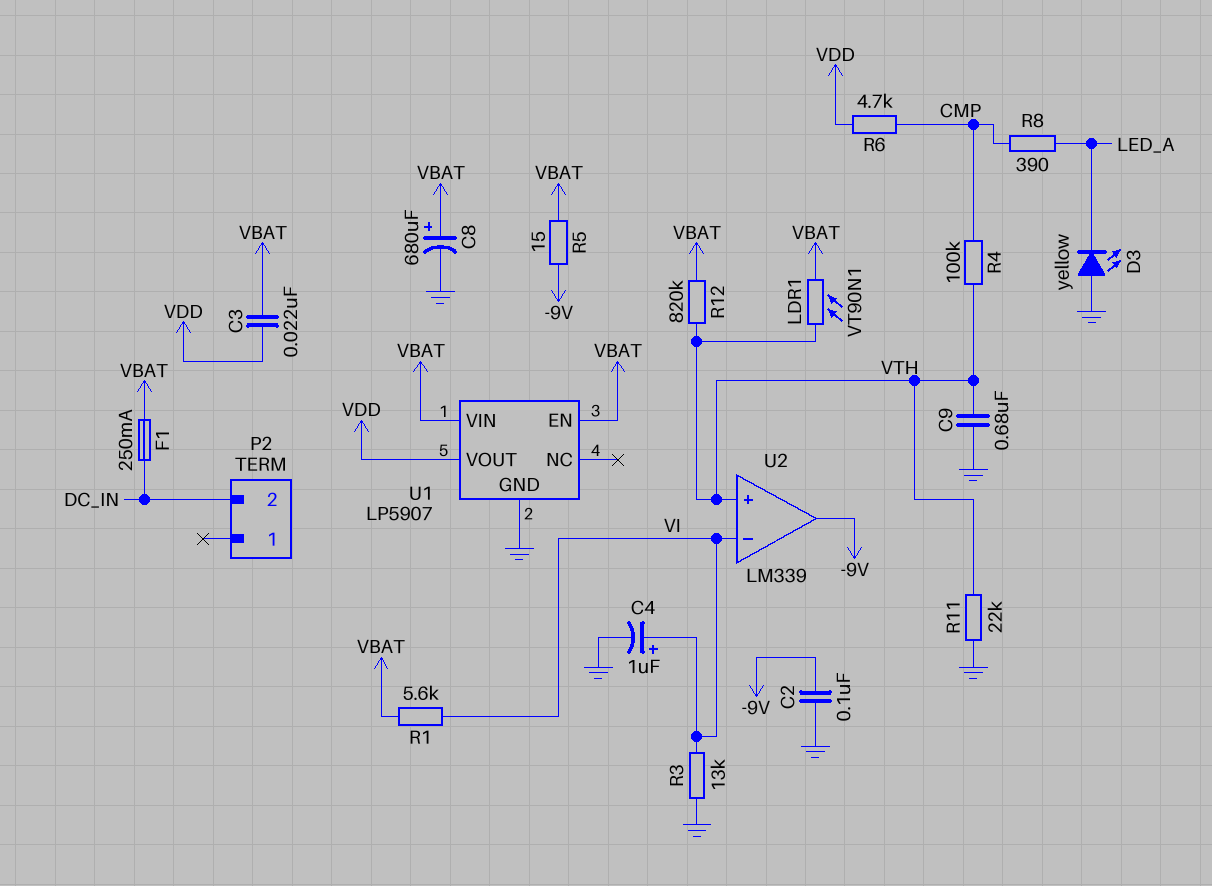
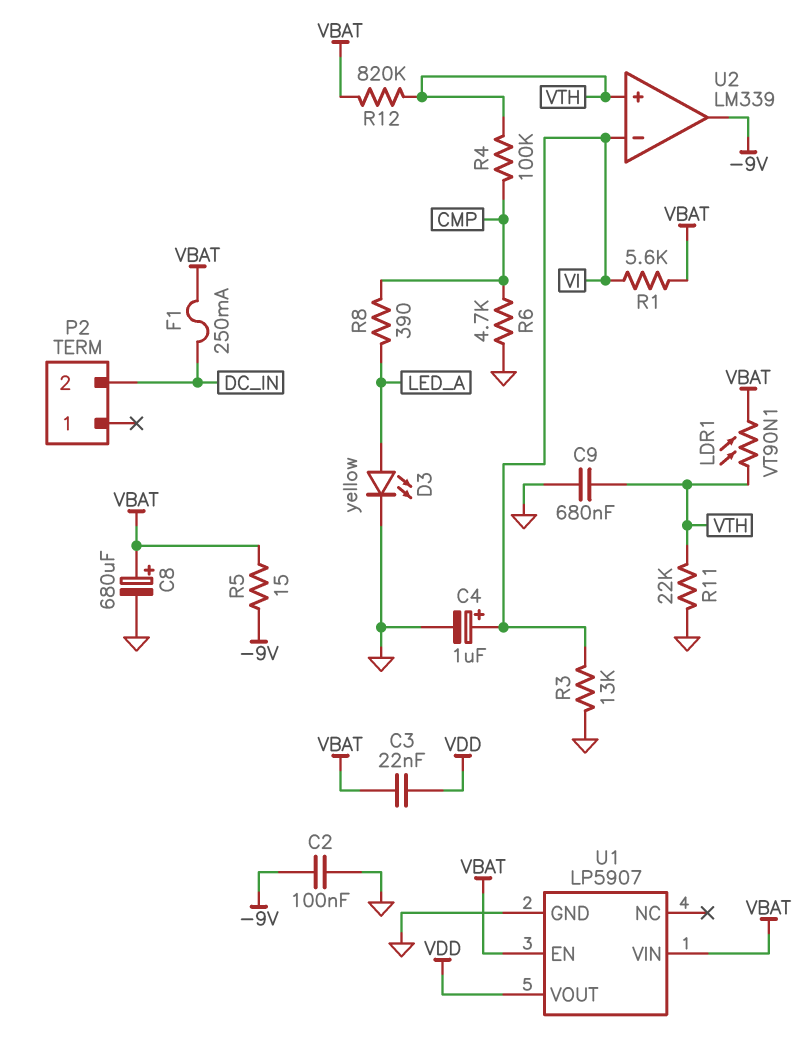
D3: LED yellow (A GND, K LED_A) -> LED yellow (A LED_A, K GND)
R6: 4.7k (CMP, VDD) -> 4.7k (CMP, GND)

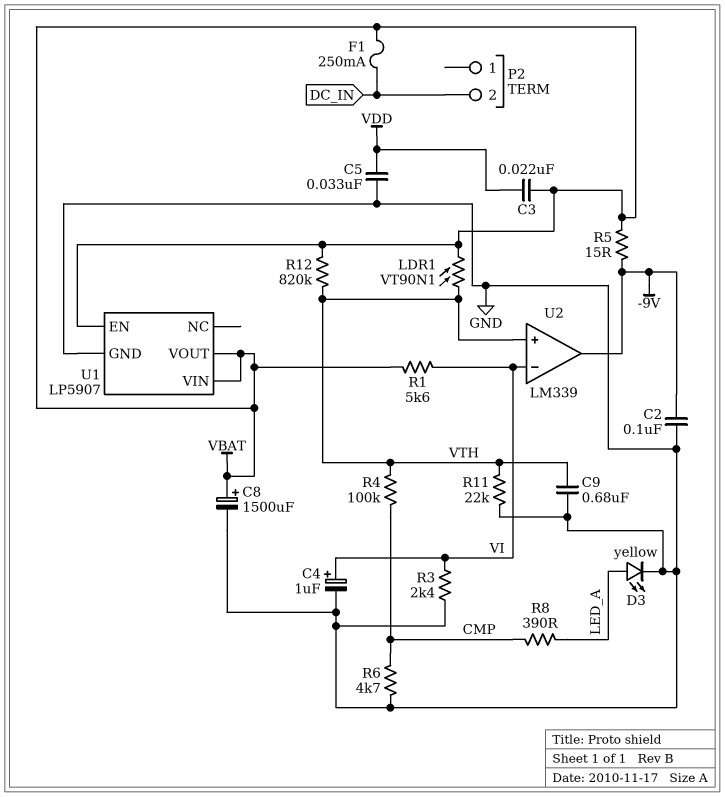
C5: none -> 33nF (GND, VDD)
C8: 680uF (plus VBAT, minus GND) -> 1500uF (plus VBAT, minus GND)
R3: 13k (GND, VI) -> 2.4k (GND, VI)
U1 pin VOUT: VDD -> VBAT

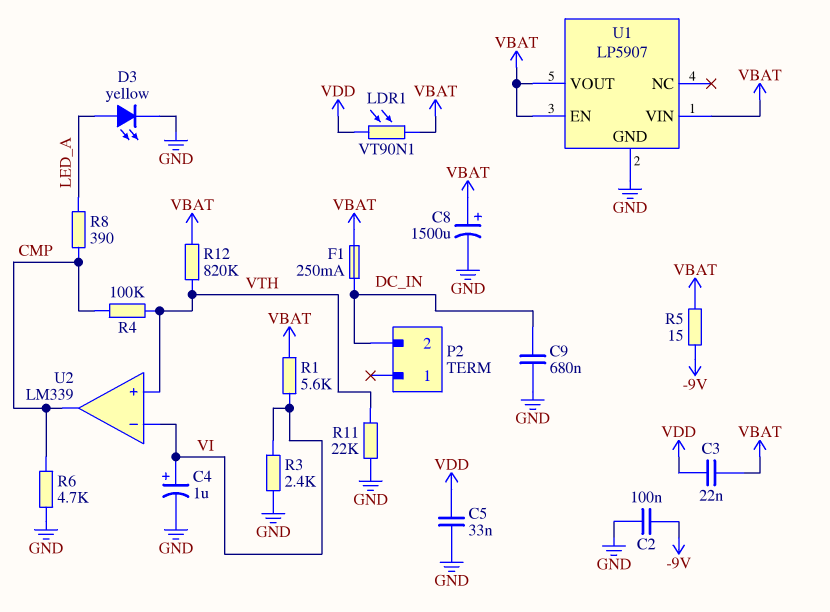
C9: 680nF (GND, VTH) -> 680nF (DC_IN, GND)
LDR1: VT90N1 (VBAT, VTH) -> VT90N1 (VBAT, VDD)
U2 pin out: -9V -> CMP

